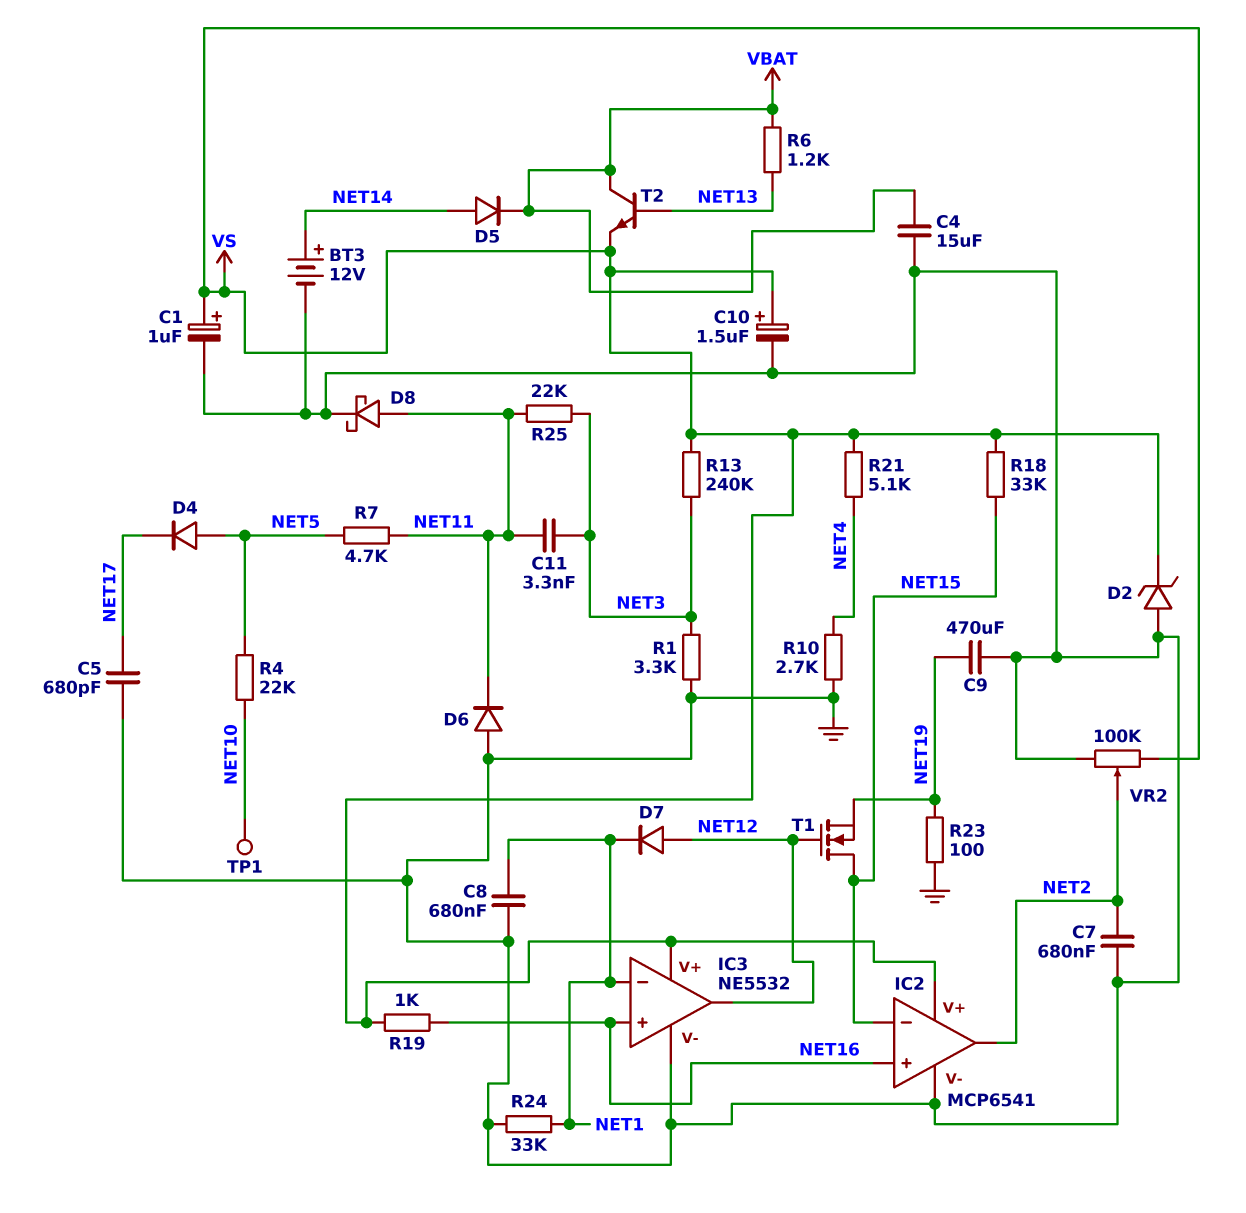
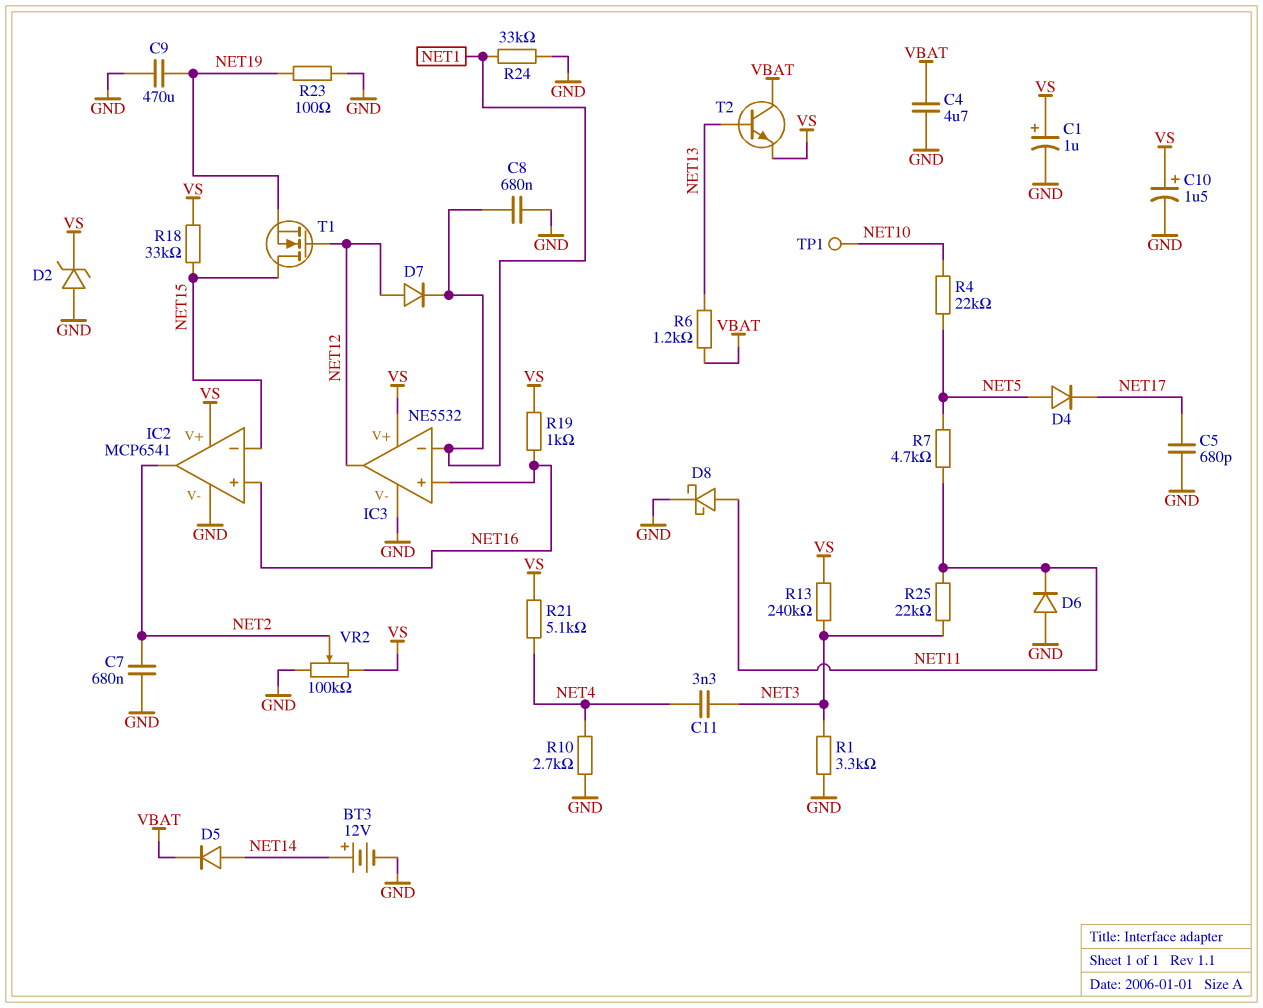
C4: 15uF (GND, VBAT) -> 4.7uF (GND, VBAT)
C11: 3.3nF (NET3, NET11) -> 3.3nF (NET3, NET4)

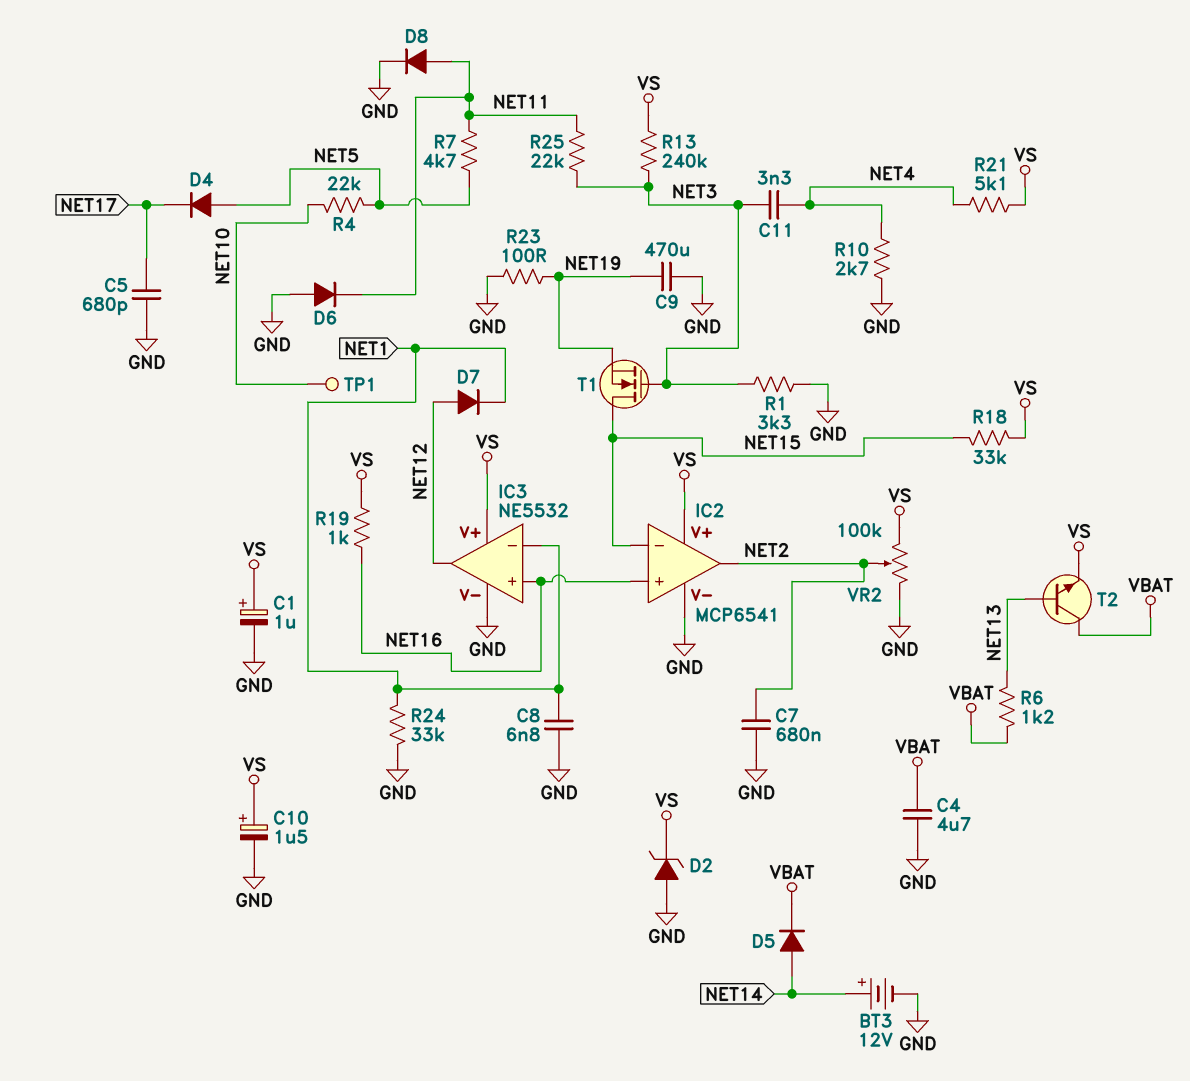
C8: 680nF (GND, NET1) -> 6.8nF (GND, NET1)
D8: schottky (A NET11, K GND) -> diode (A NET11, K GND)
T1: NMOS (G NET12, D NET15, S NET19) -> NMOS (G NET3, D NET15, S NET19)

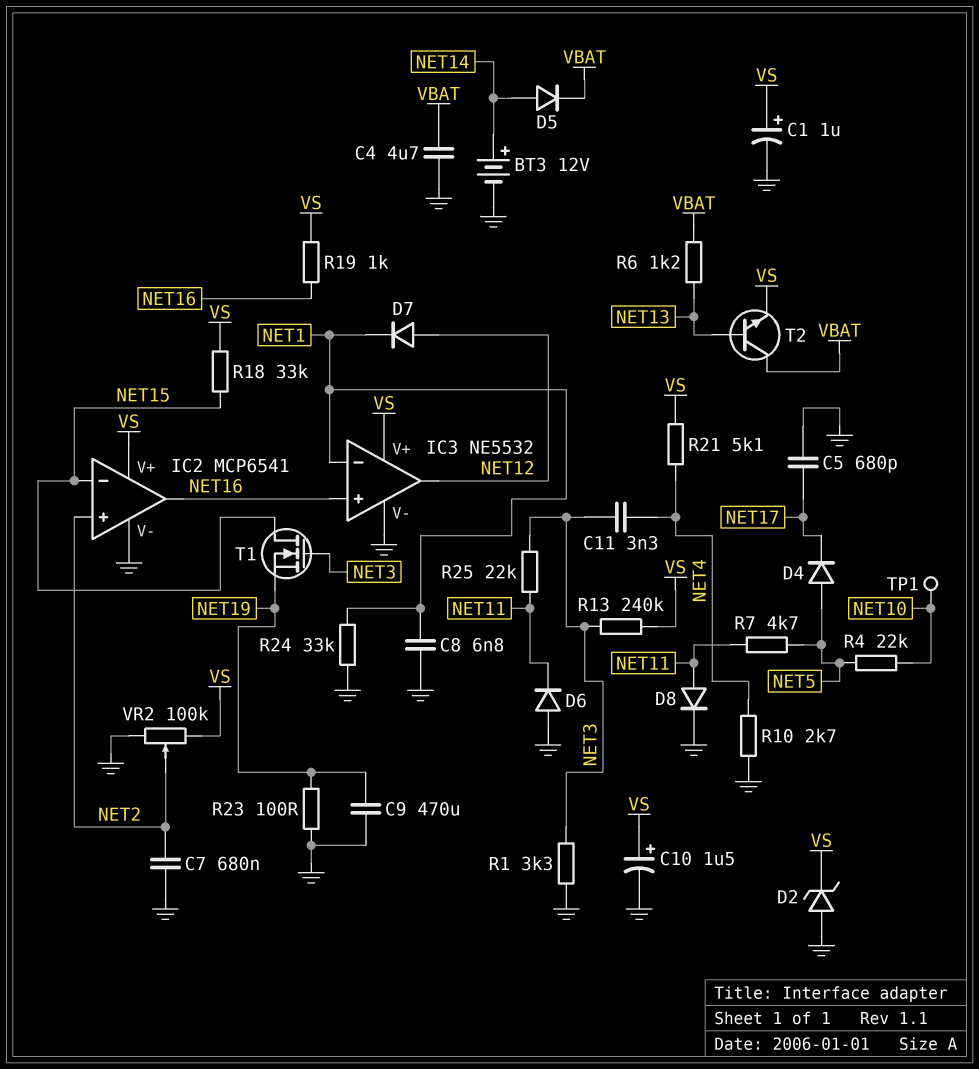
IC2 pin in+: NET16 -> NET2
IC2 pin out: NET2 -> NET16

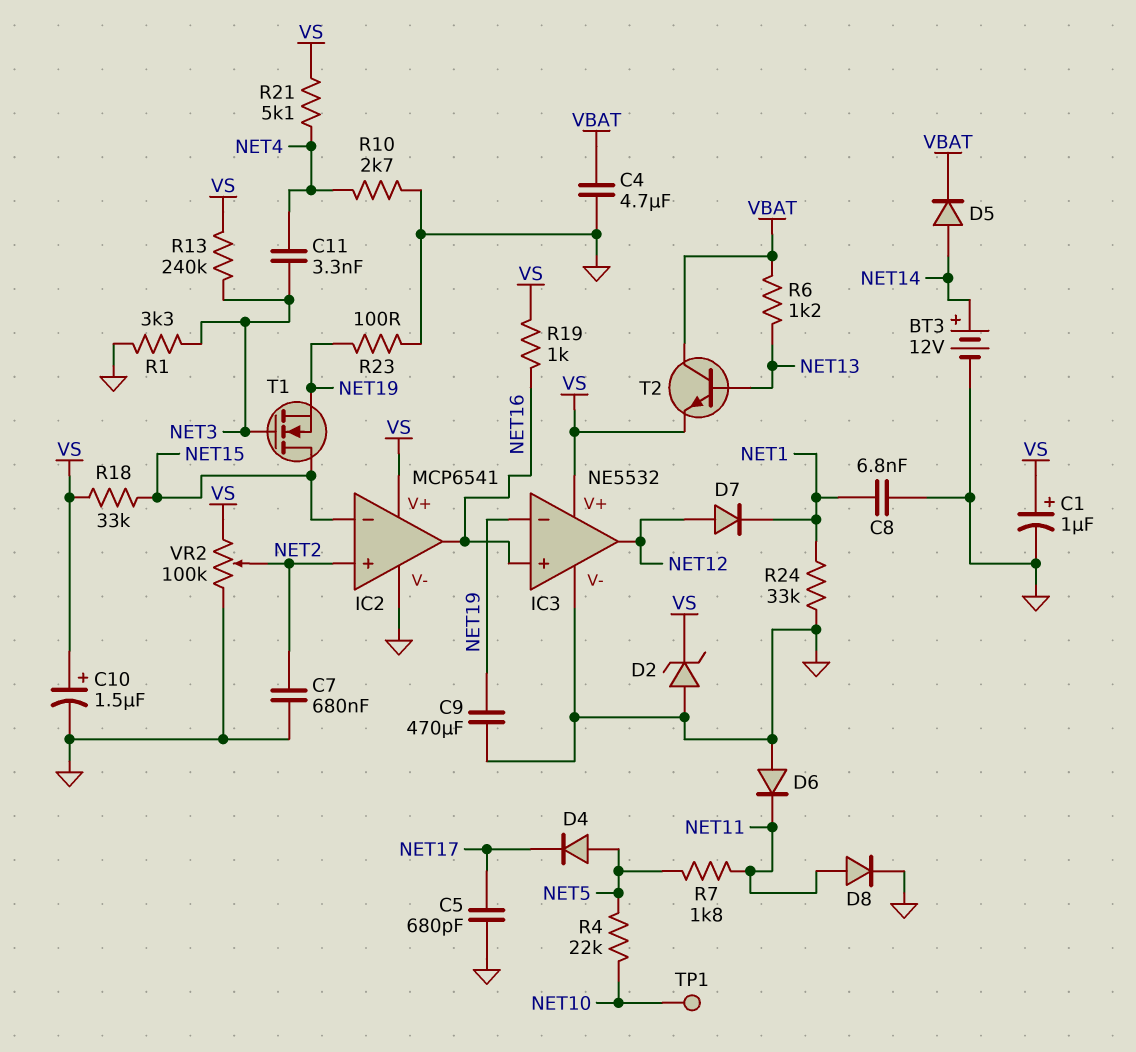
IC3 pin in-: NET1 -> NET19
R7: 4.7k (NET5, NET11) -> 1.8k (NET5, NET11)
R25: 22k (NET3, NET11) -> none

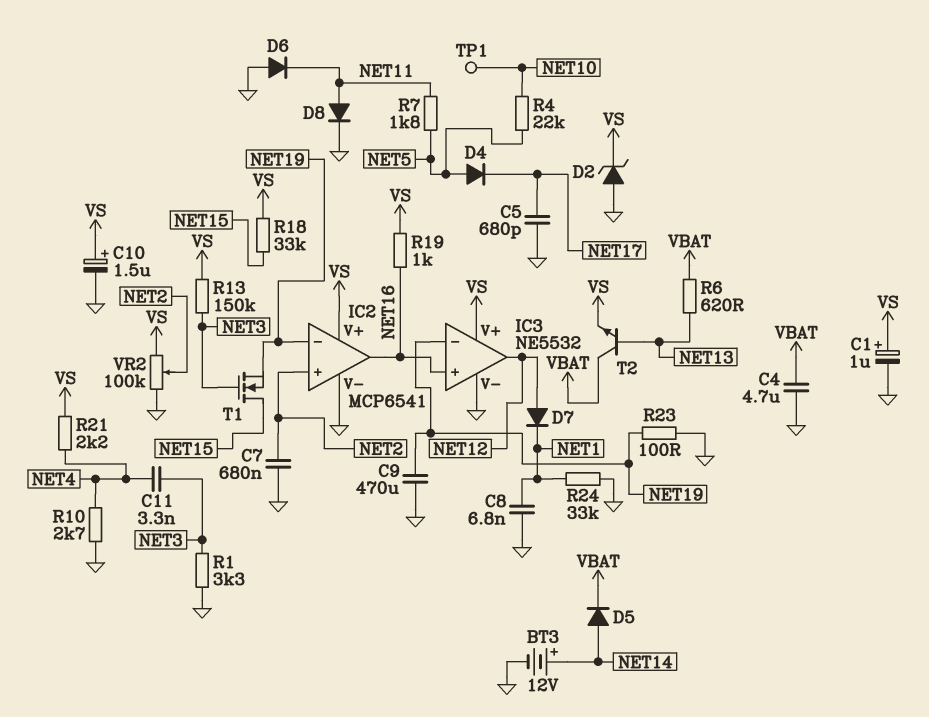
IC2 pin in-: NET15 -> NET19
R6: 1.2k (NET13, VBAT) -> 620 (NET13, VBAT)
R13: 240k (NET3, VS) -> 150k (NET3, VS)
R21: 5.1k (NET4, VS) -> 2.2k (NET4, VS)

